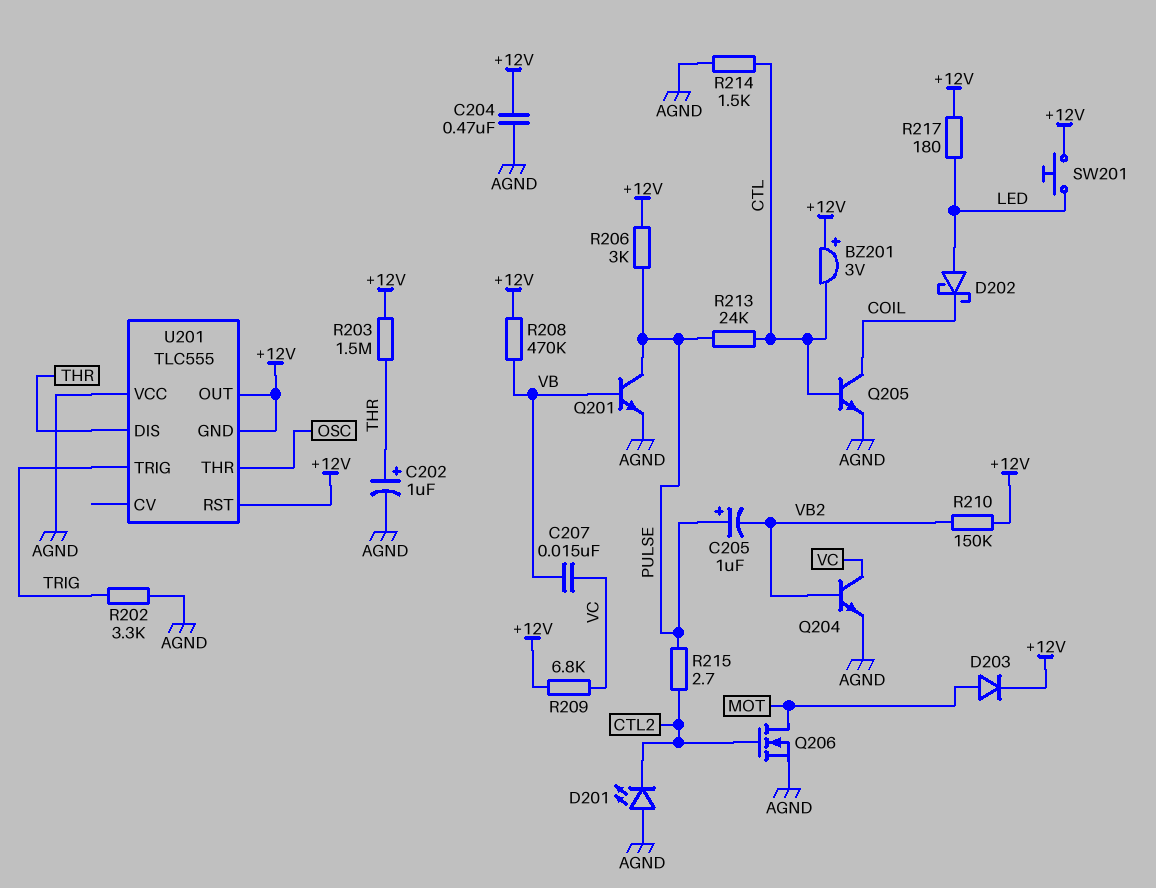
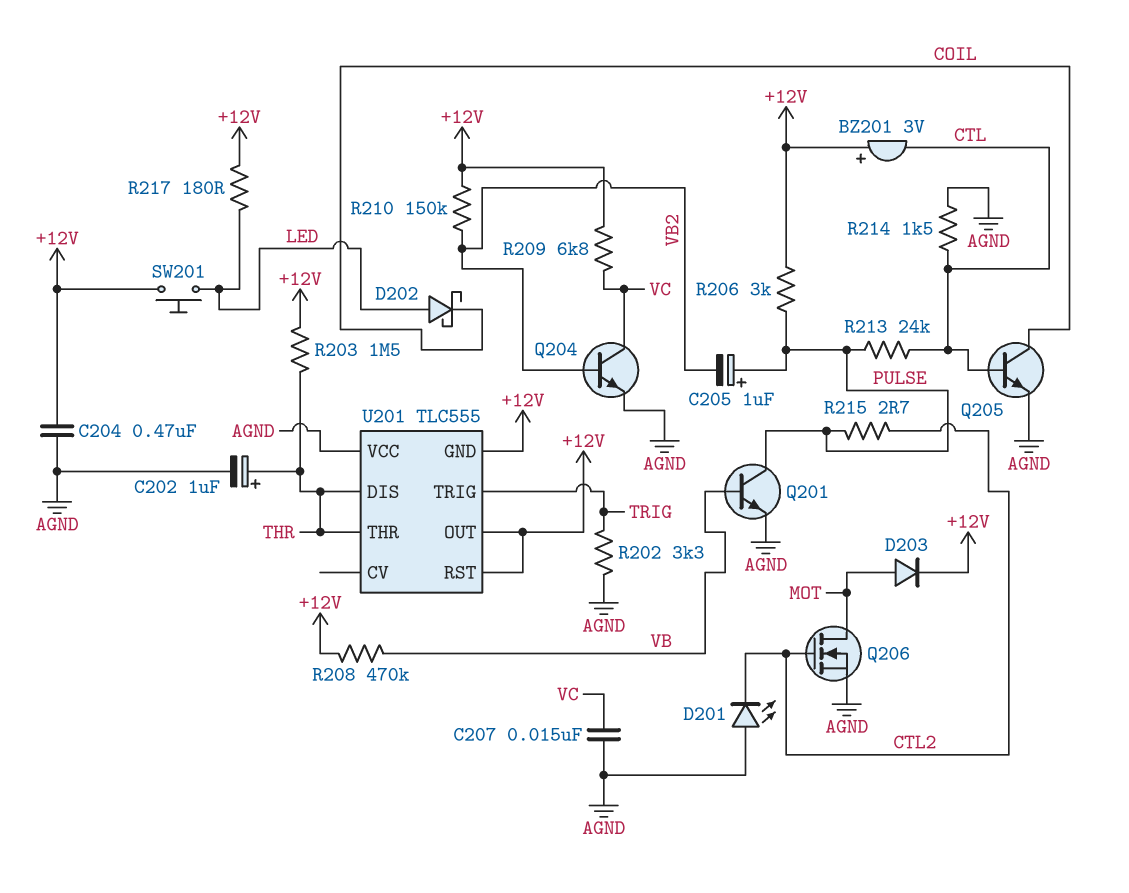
C207: 15nF (VB, VC) -> 15nF (AGND, VC)
U201 pin THR: OSC -> THR

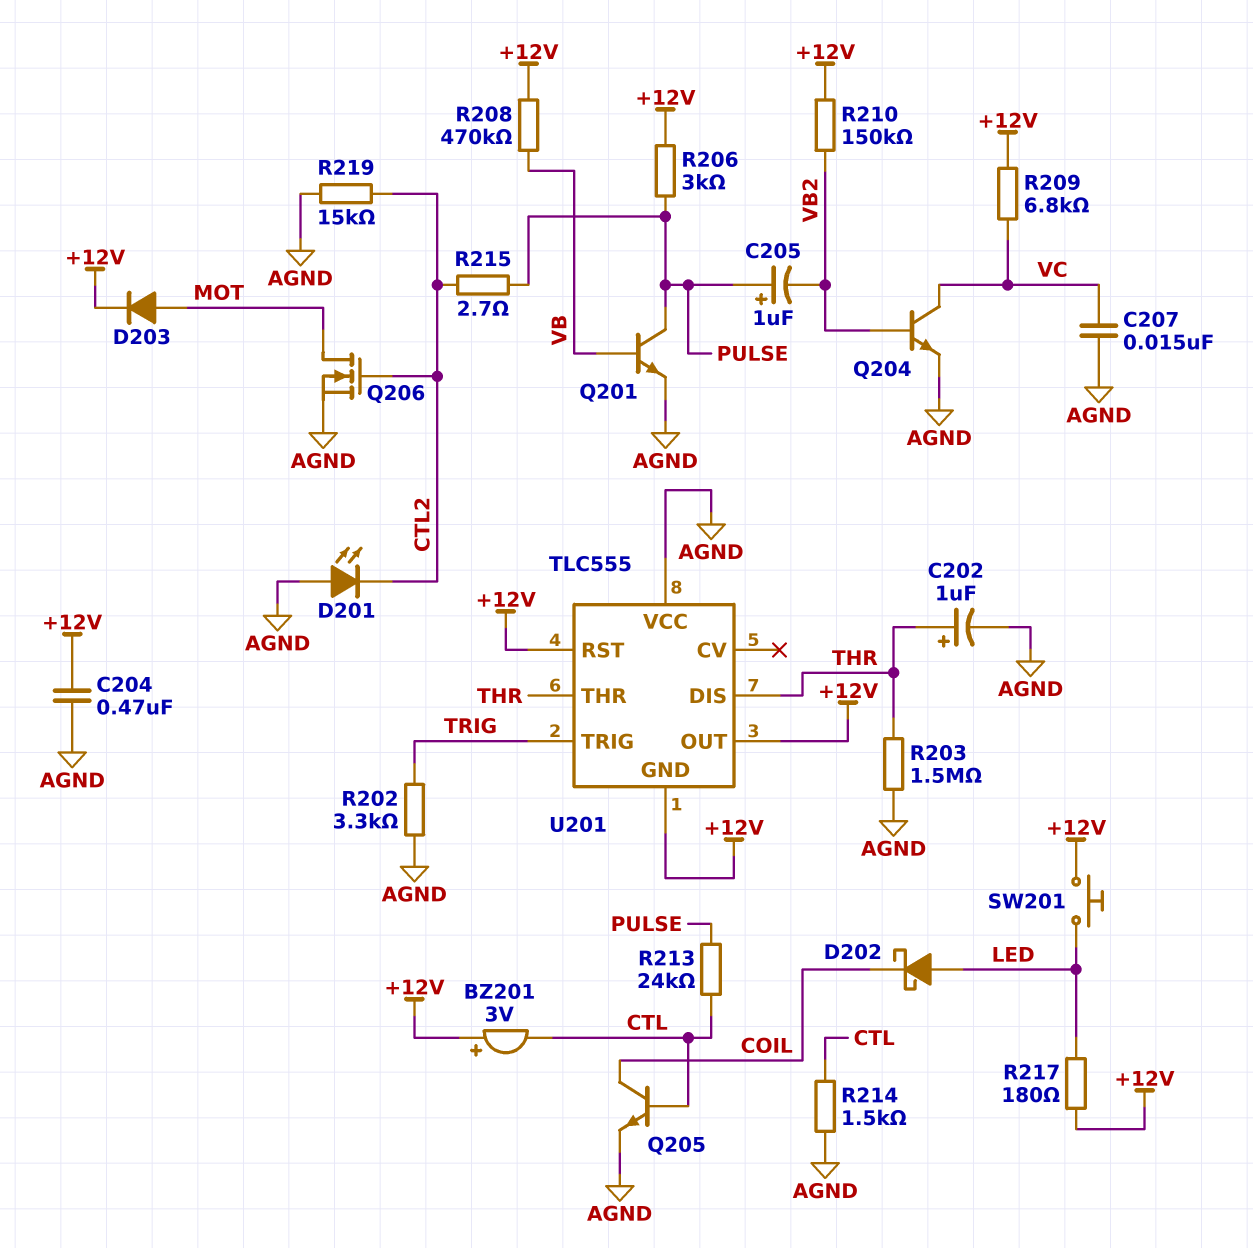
R203: 1.5M (+12V, THR) -> 1.5M (AGND, THR)
R219: none -> 15k (AGND, CTL2)

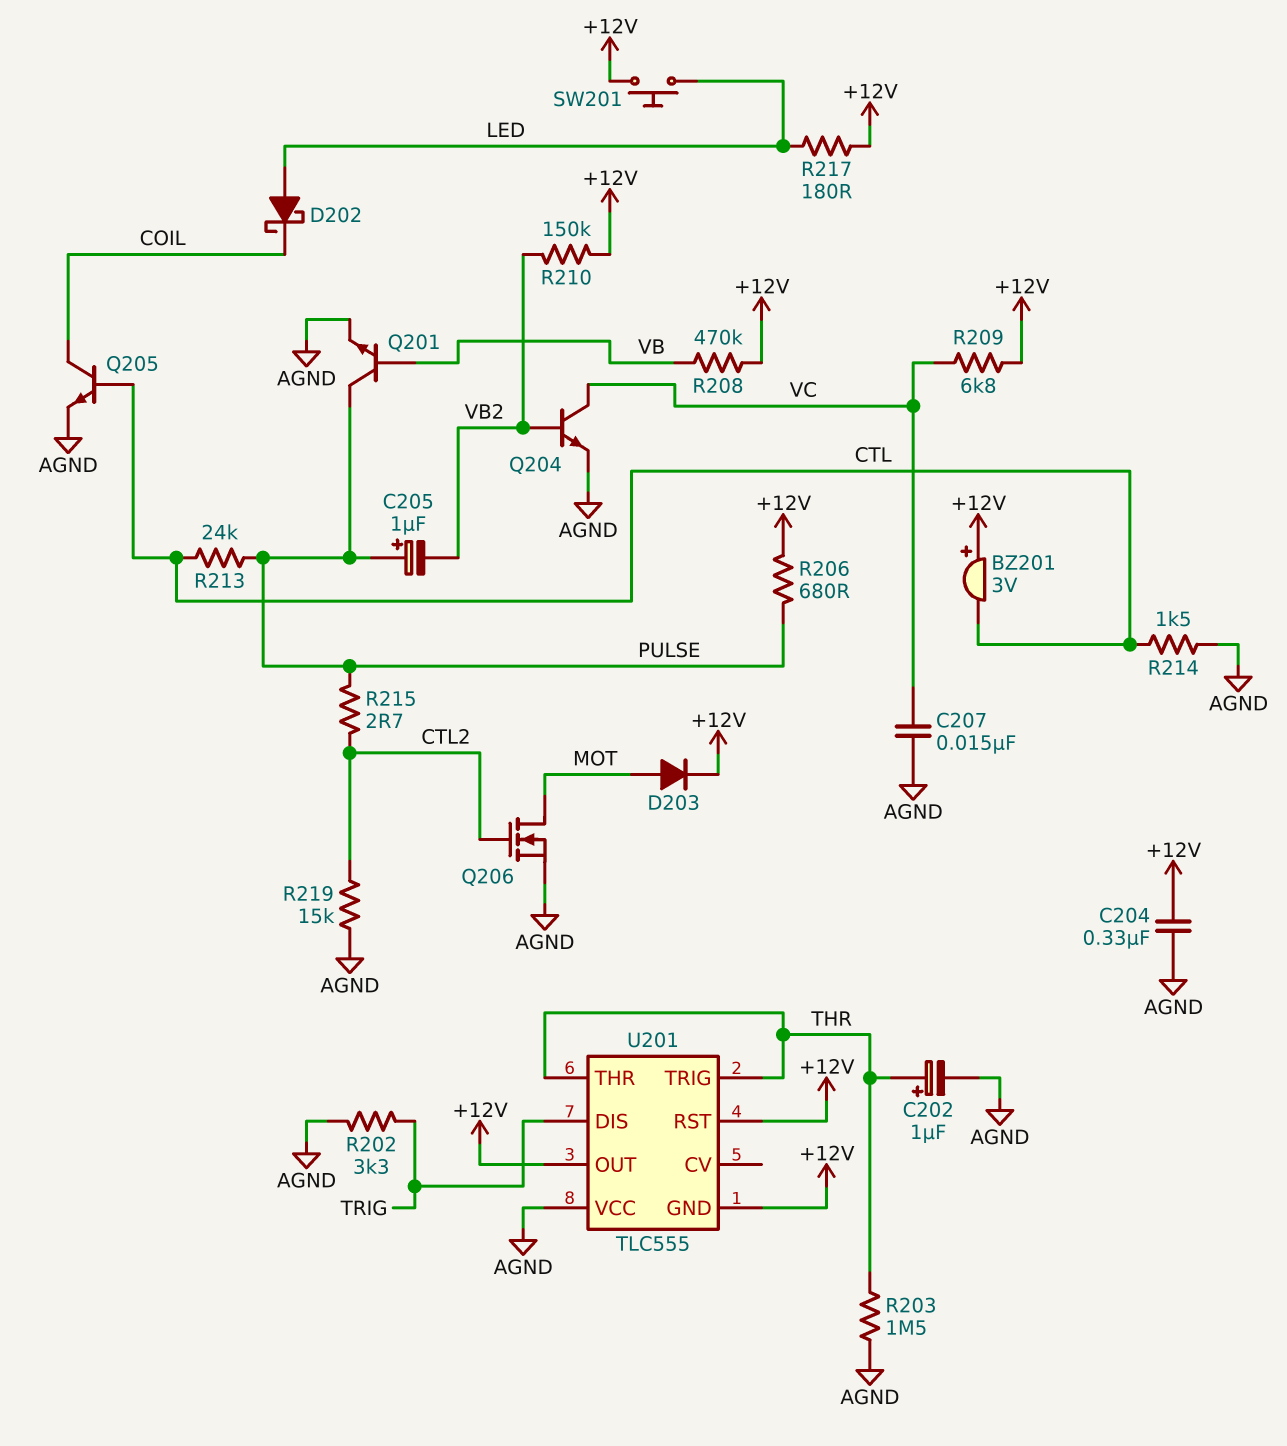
C204: 470nF (+12V, AGND) -> 330nF (+12V, AGND)
D201: LED (A AGND, K CTL2) -> none
R206: 3k (+12V, PULSE) -> 680 (+12V, PULSE)
U201 pin DIS: THR -> TRIG
U201 pin TRIG: TRIG -> THR

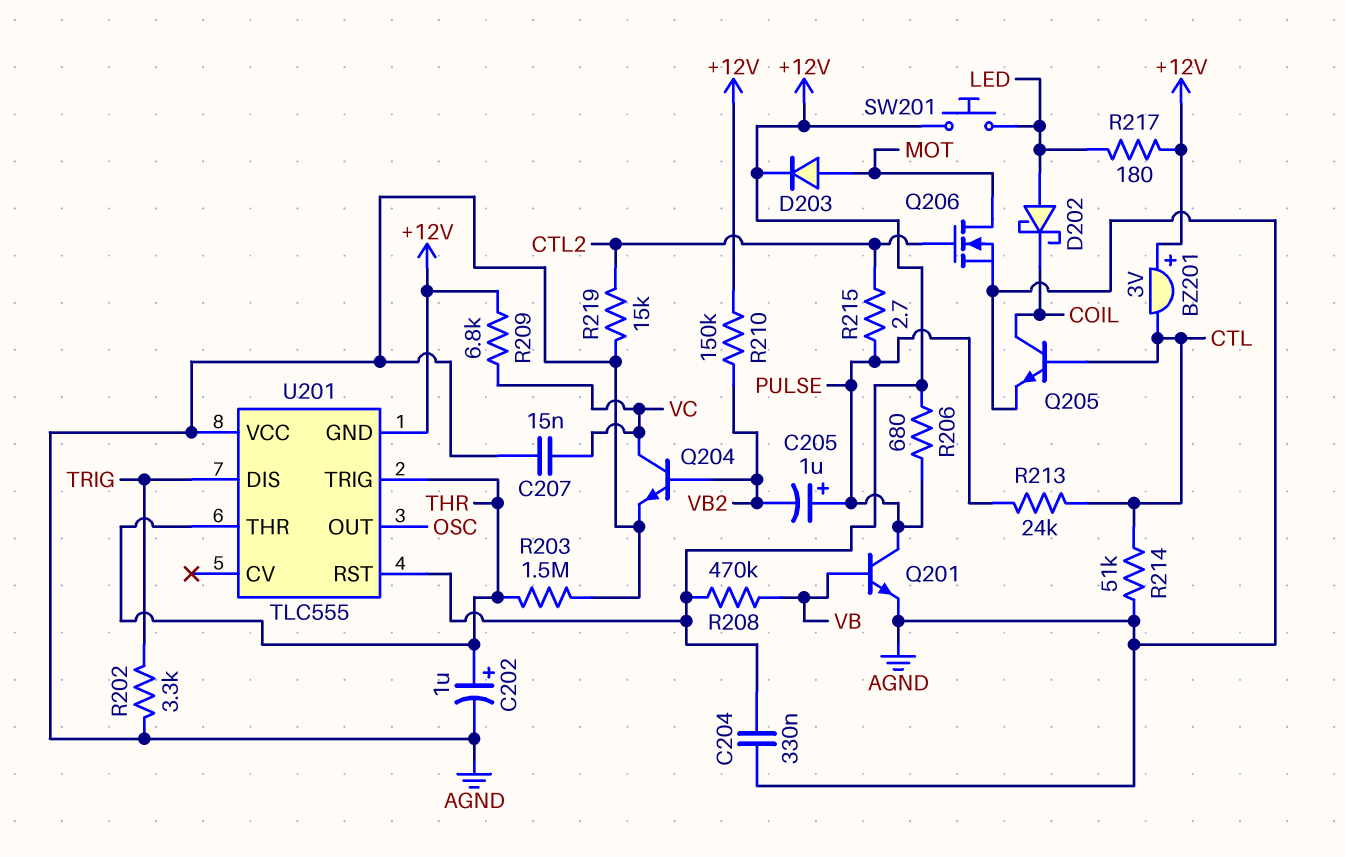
R214: 1.5k (AGND, CTL) -> 51k (AGND, CTL)
U201 pin OUT: +12V -> OSC

